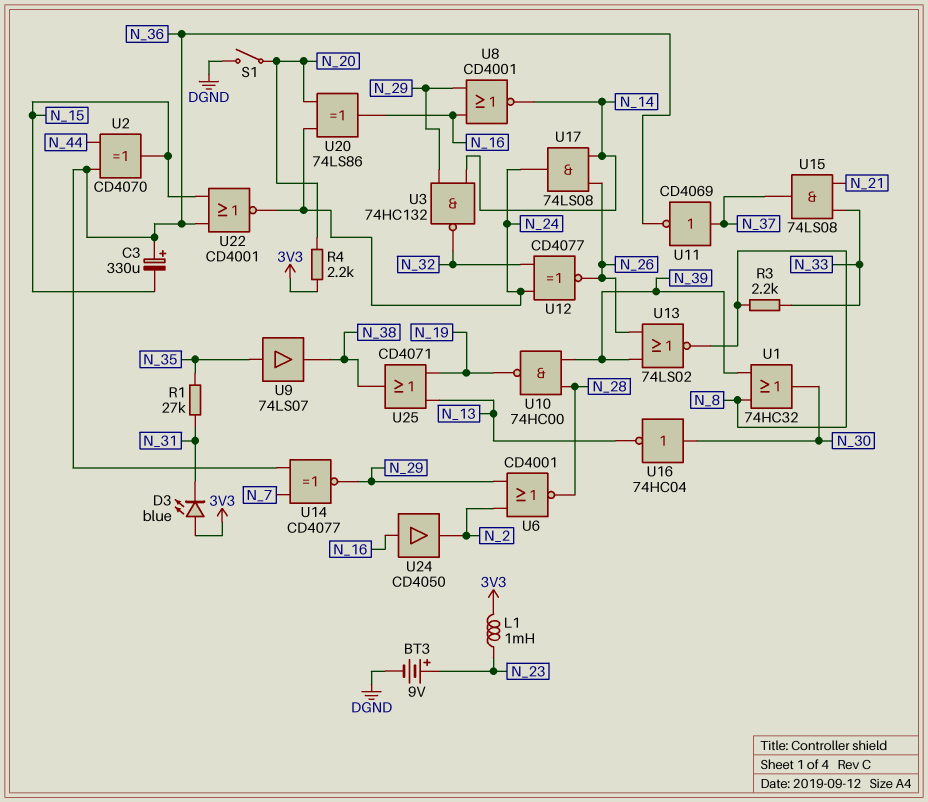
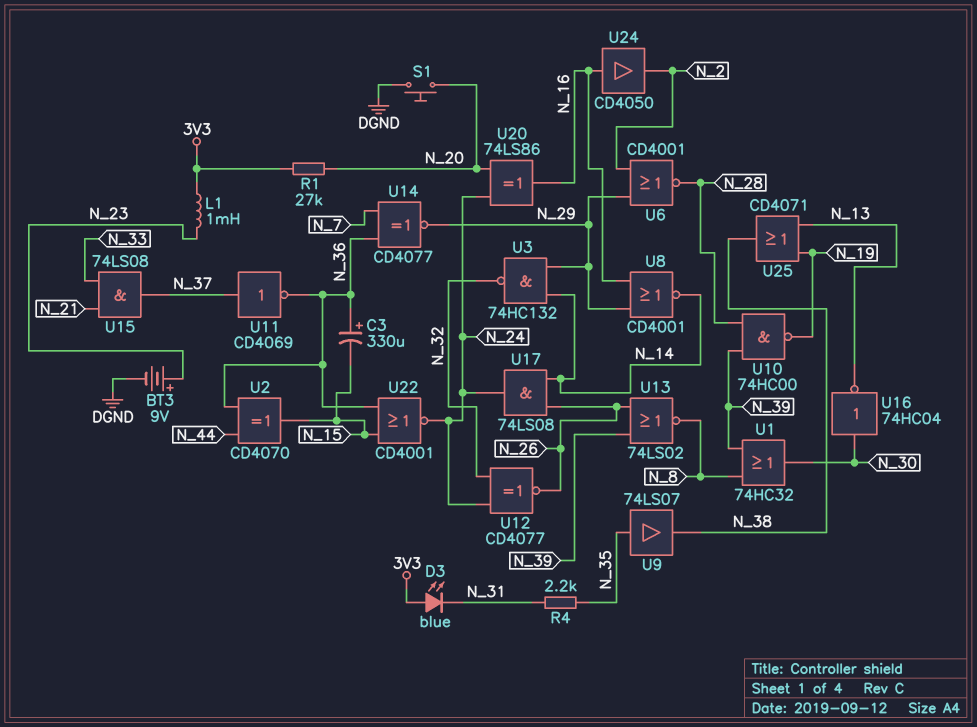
R1: 27k (N_31, N_35) -> 27k (3V3, N_20)
R3: 2.2k (N_8, N_33) -> none
R4: 2.2k (3V3, N_20) -> 2.2k (N_31, N_35)
S1: switch (DGND, N_20) -> button (DGND, N_20)

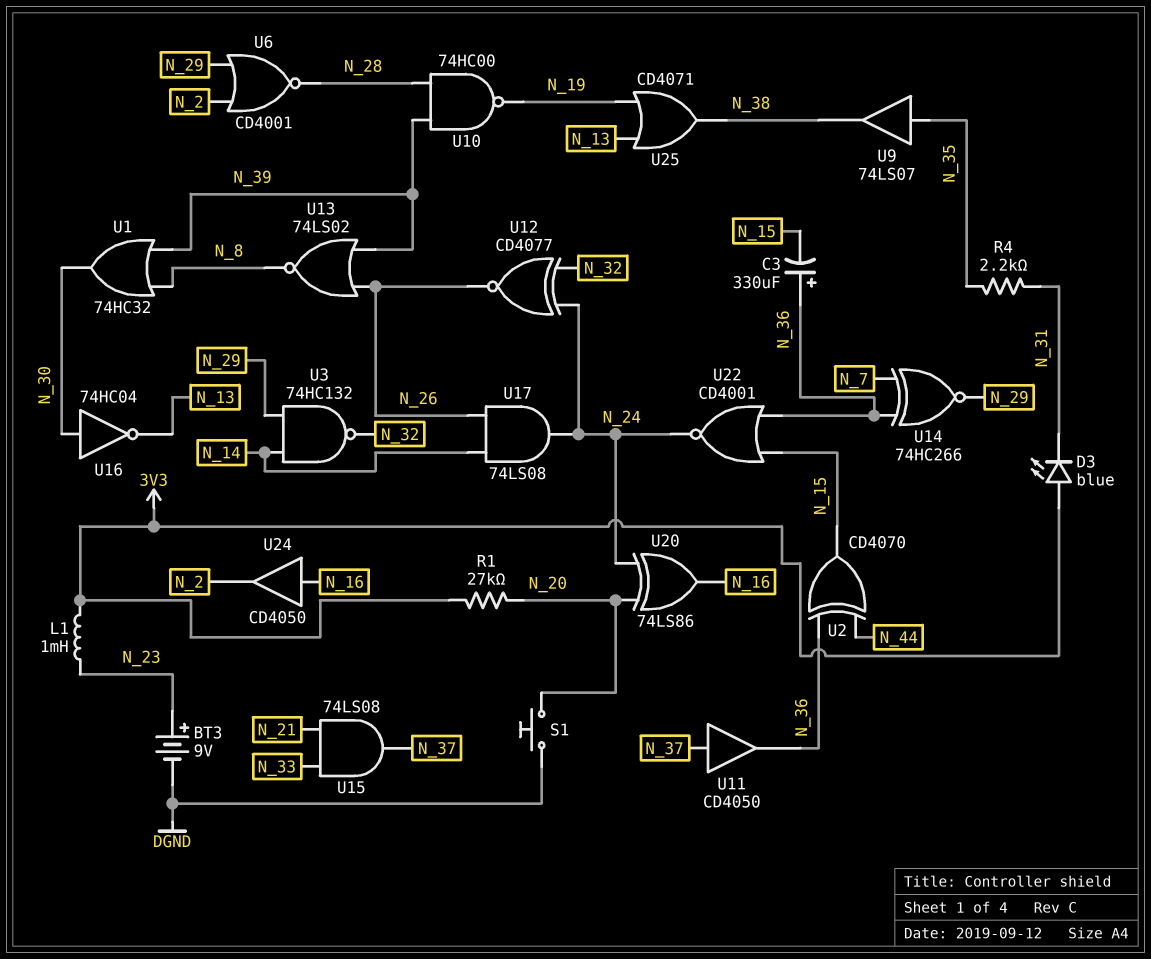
U8: NOR CD4001 (in N_16, in N_29, out N_14) -> none
U11: NOT CD4069 (in N_37, out N_36) -> buffer CD4050 (in N_37, out N_36)
U14: XNOR CD4077 (in N_7, in N_36, out N_29) -> XNOR 74HC266 (in N_7, in N_36, out N_29)

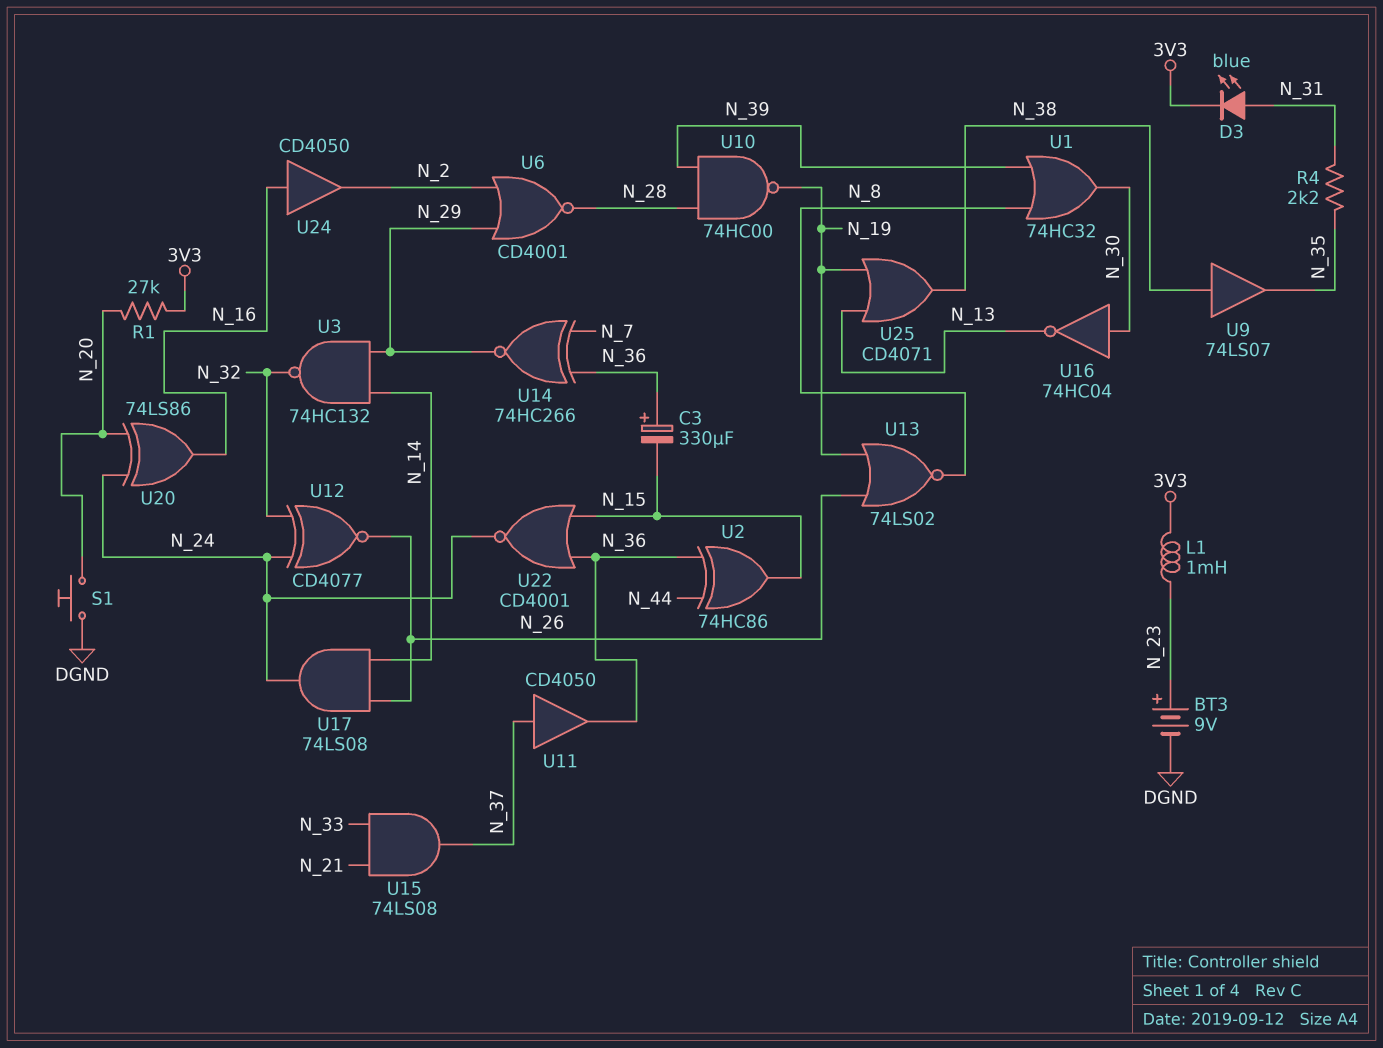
D3: LED blue (A 3V3, K N_31) -> LED blue (A N_31, K 3V3)
U2: XOR CD4070 (in N_36, in N_44, out N_15) -> XOR 74HC86 (in N_36, in N_44, out N_15)
U9: buffer 74LS07 (in N_35, out N_38) -> buffer 74LS07 (in N_38, out N_35)
U13: NOR 74LS02 (in N_26, in N_39, out N_8) -> NOR 74LS02 (in N_19, in N_26, out N_8)

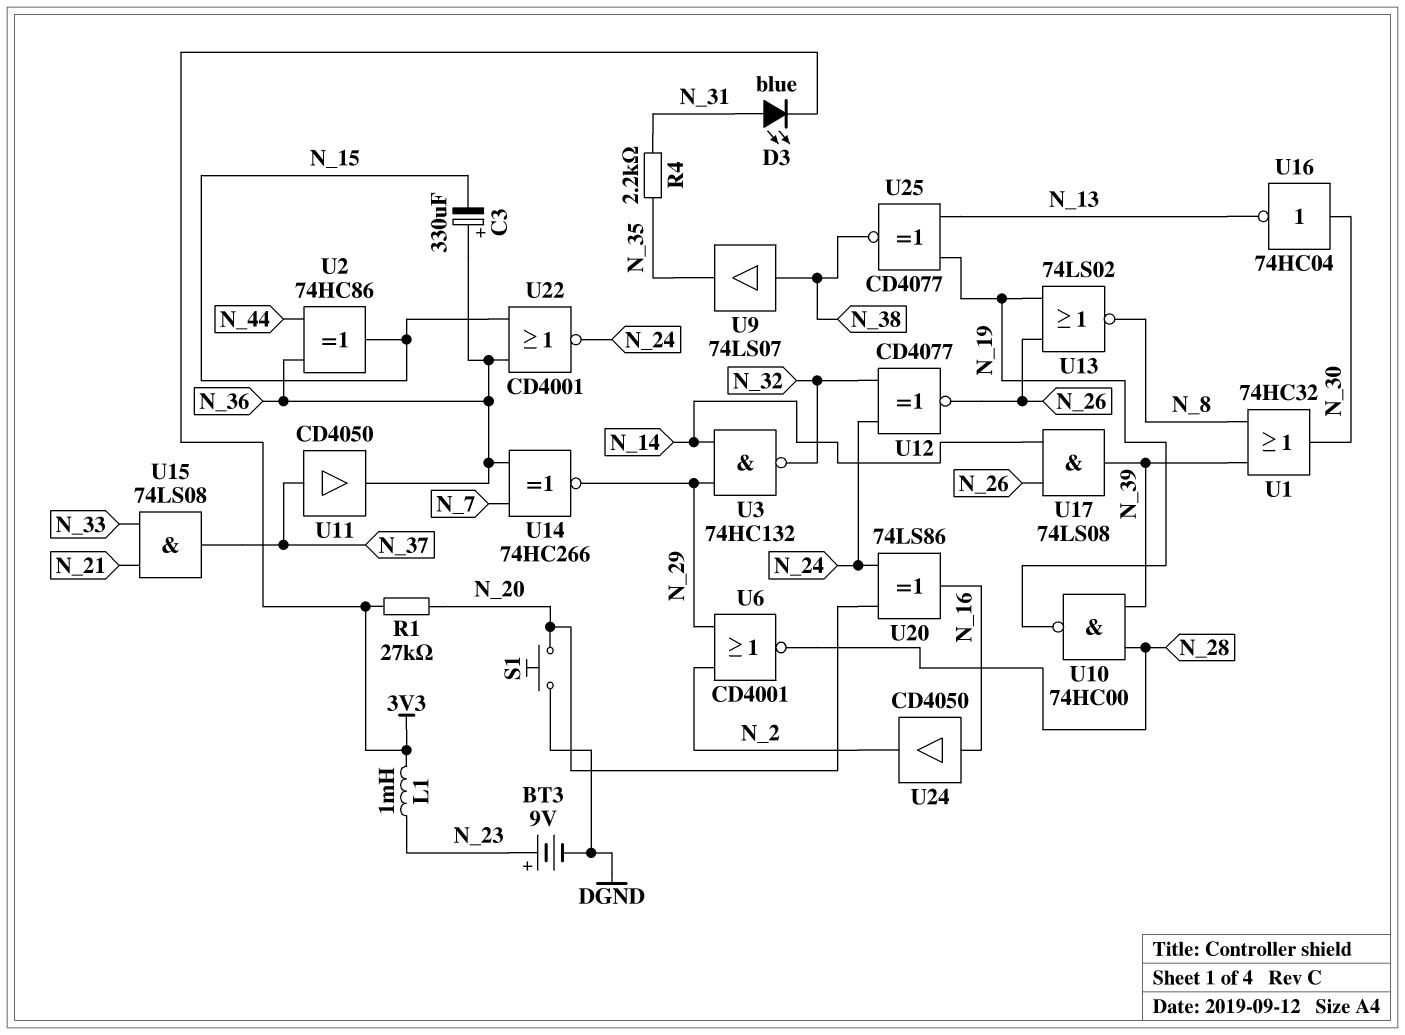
U17: AND 74LS08 (in N_14, in N_26, out N_24) -> AND 74LS08 (in N_14, in N_26, out N_39)
U25: OR CD4071 (in N_13, in N_19, out N_38) -> XNOR CD4077 (in N_13, in N_19, out N_38)

